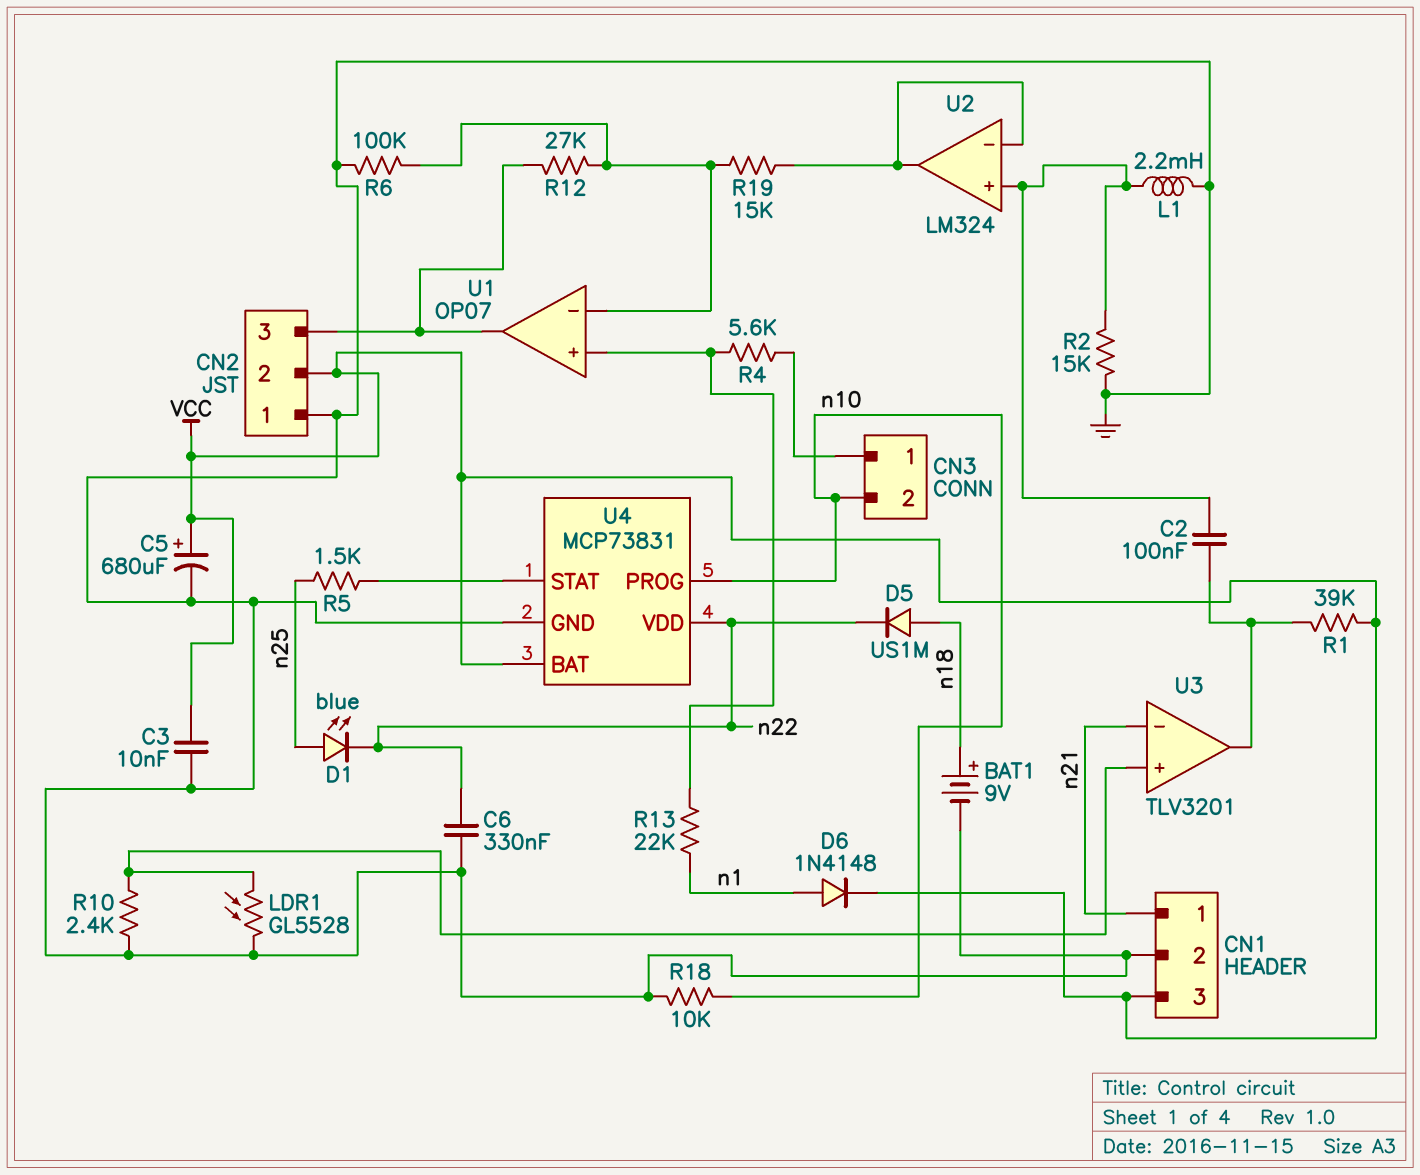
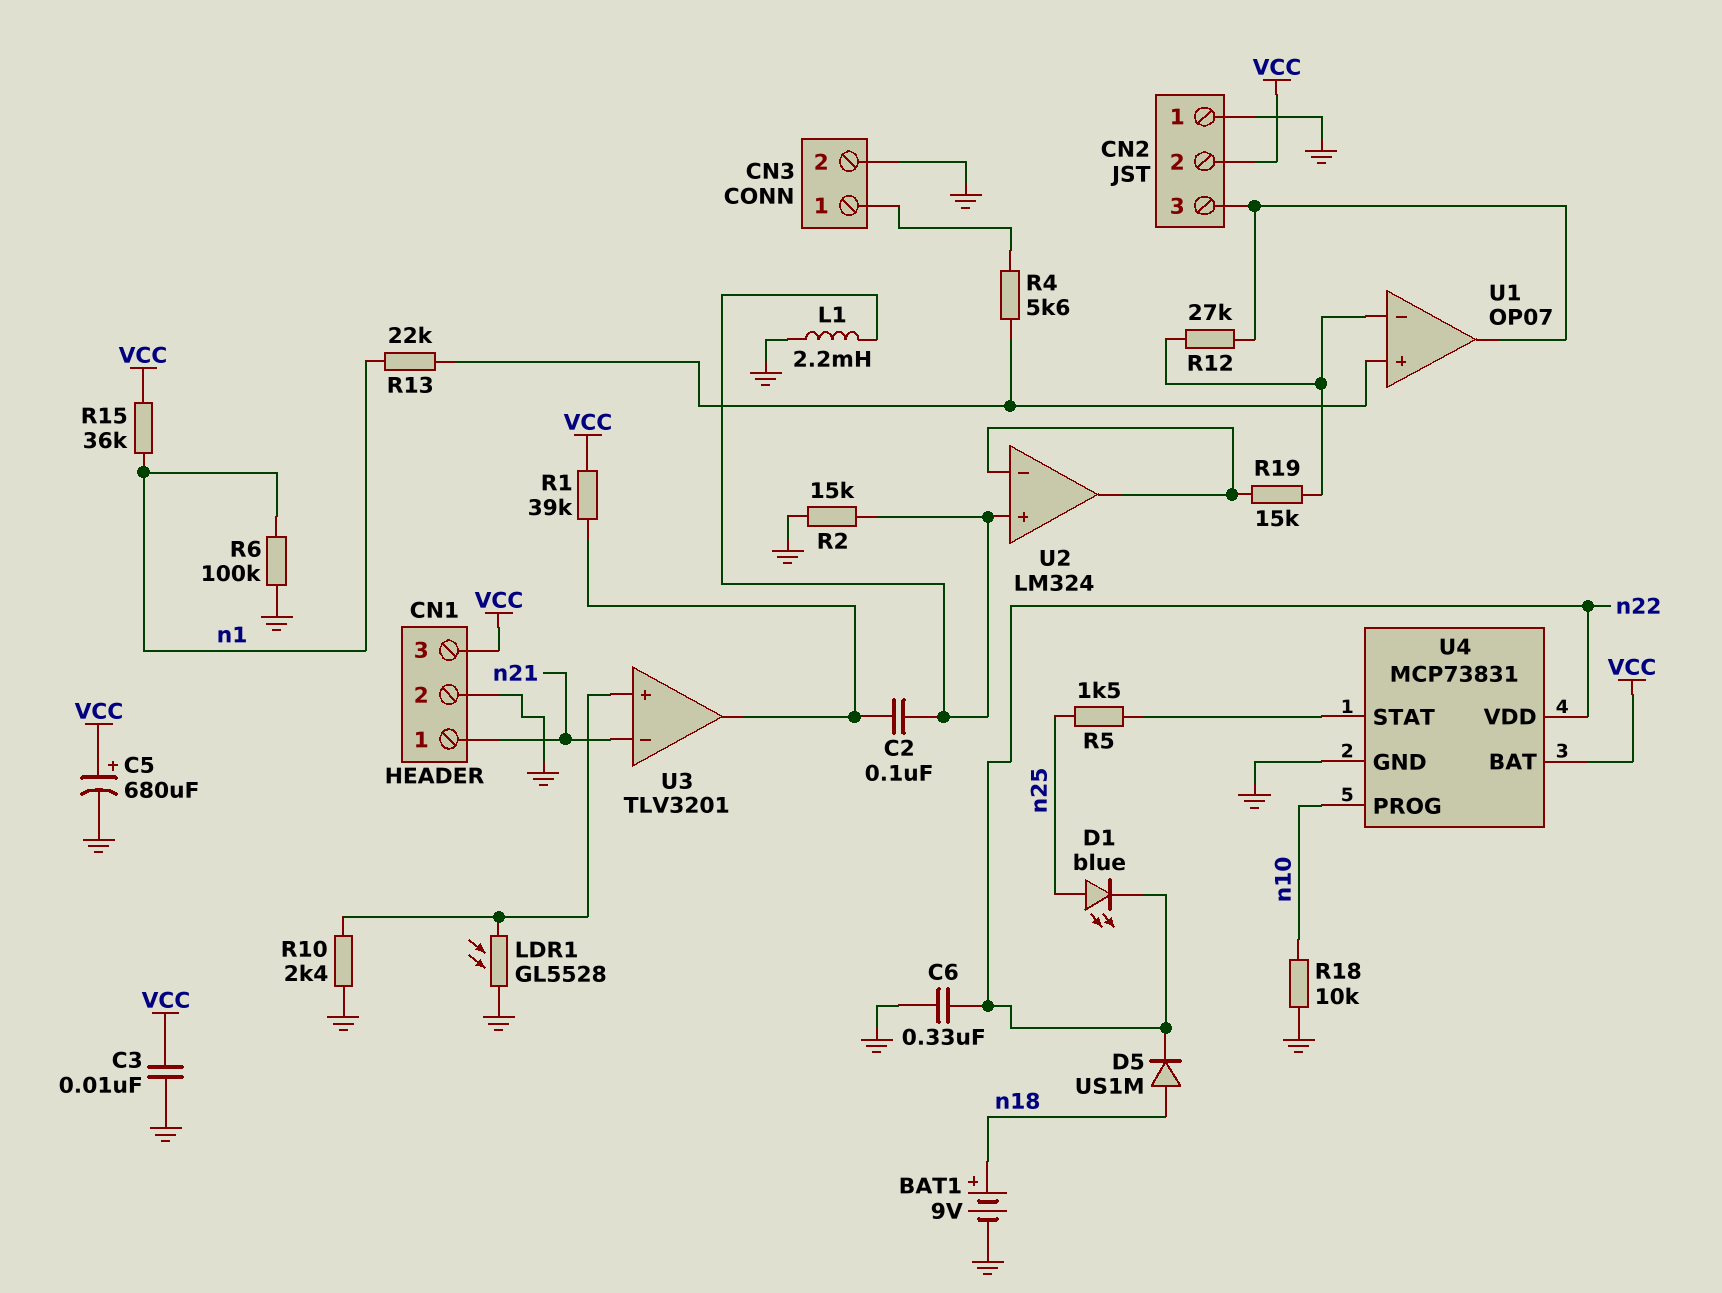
CN3 pin 2: n10 -> GND
D6: diode 1N4148 (A n1, K VCC) -> none
R6: 100k (GND, U1/in-) -> 100k (GND, n1)
R15: none -> 36k (VCC, n1)

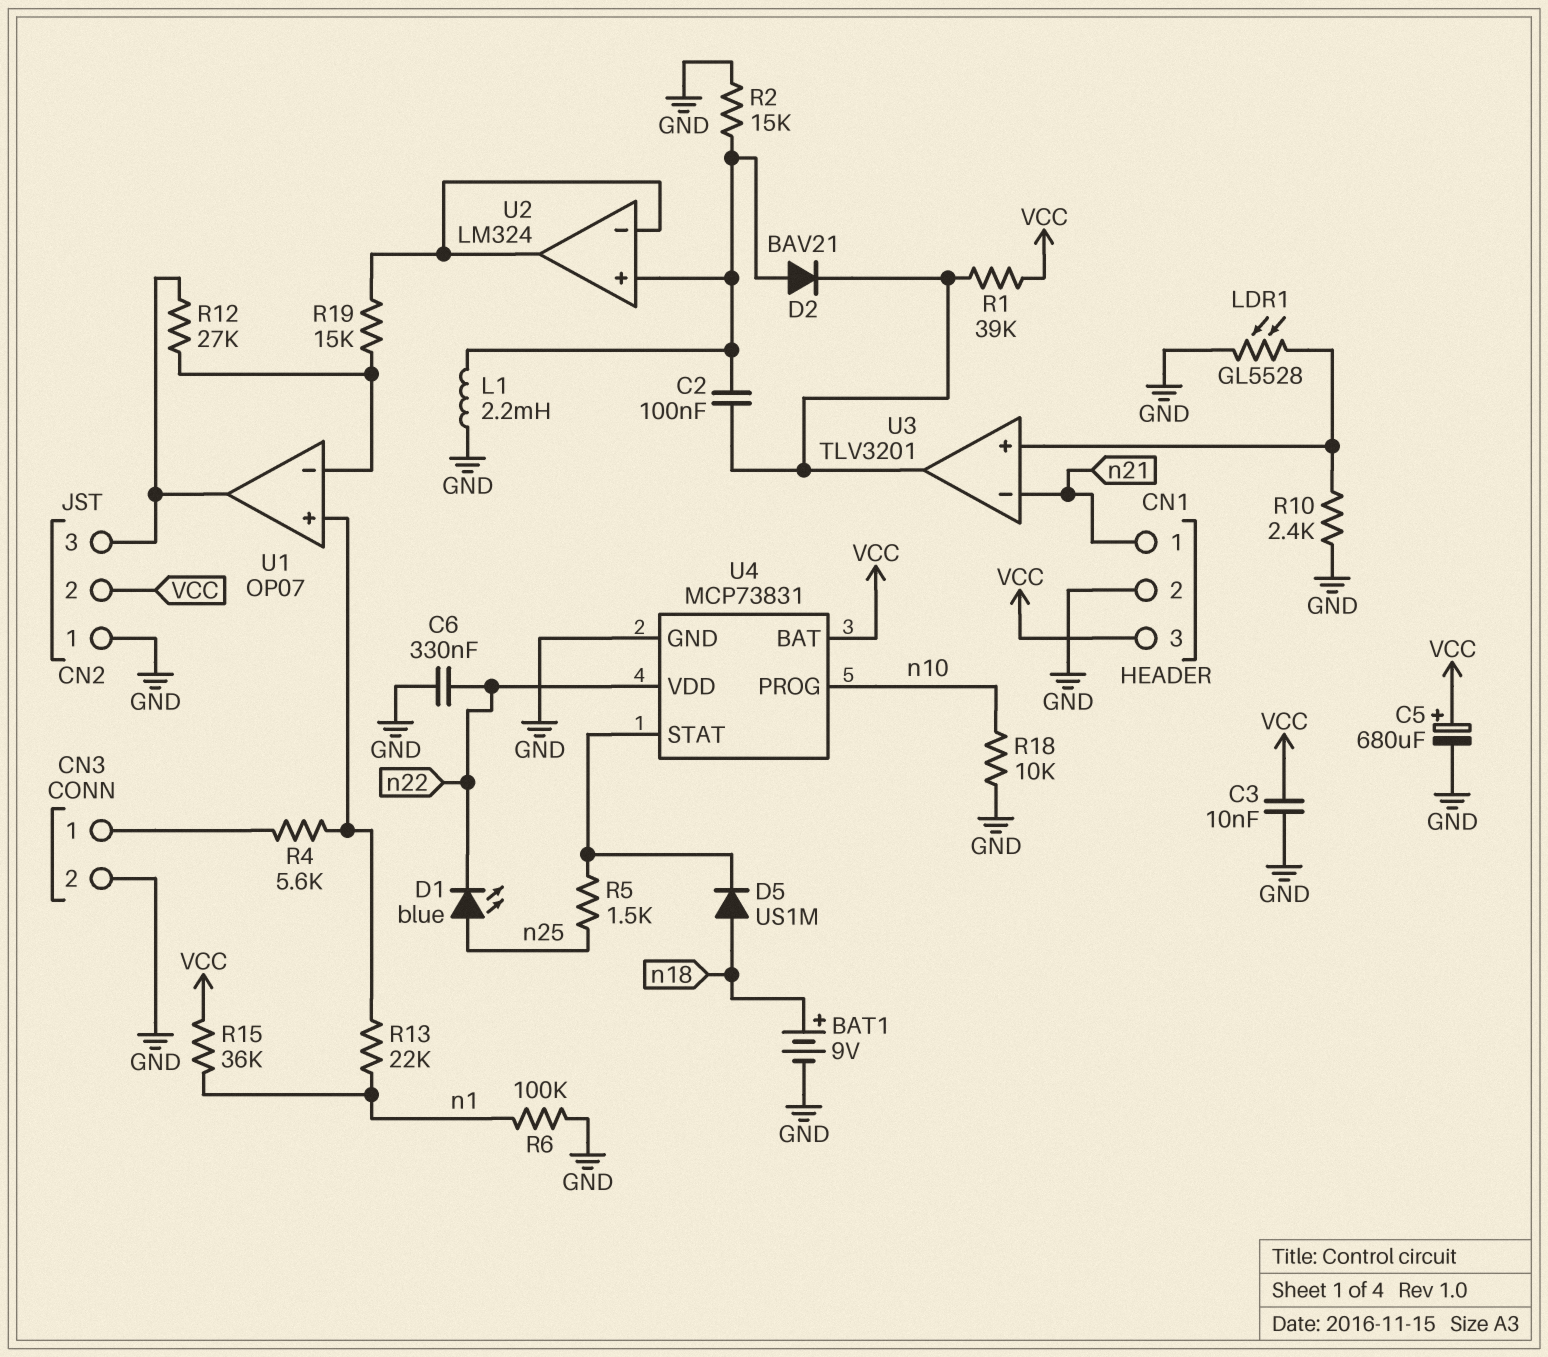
D2: none -> diode BAV21 (A U2/in+, K U3/out)
D5: diode US1M (A n18, K n22) -> diode US1M (A n18, K U4/STAT)

